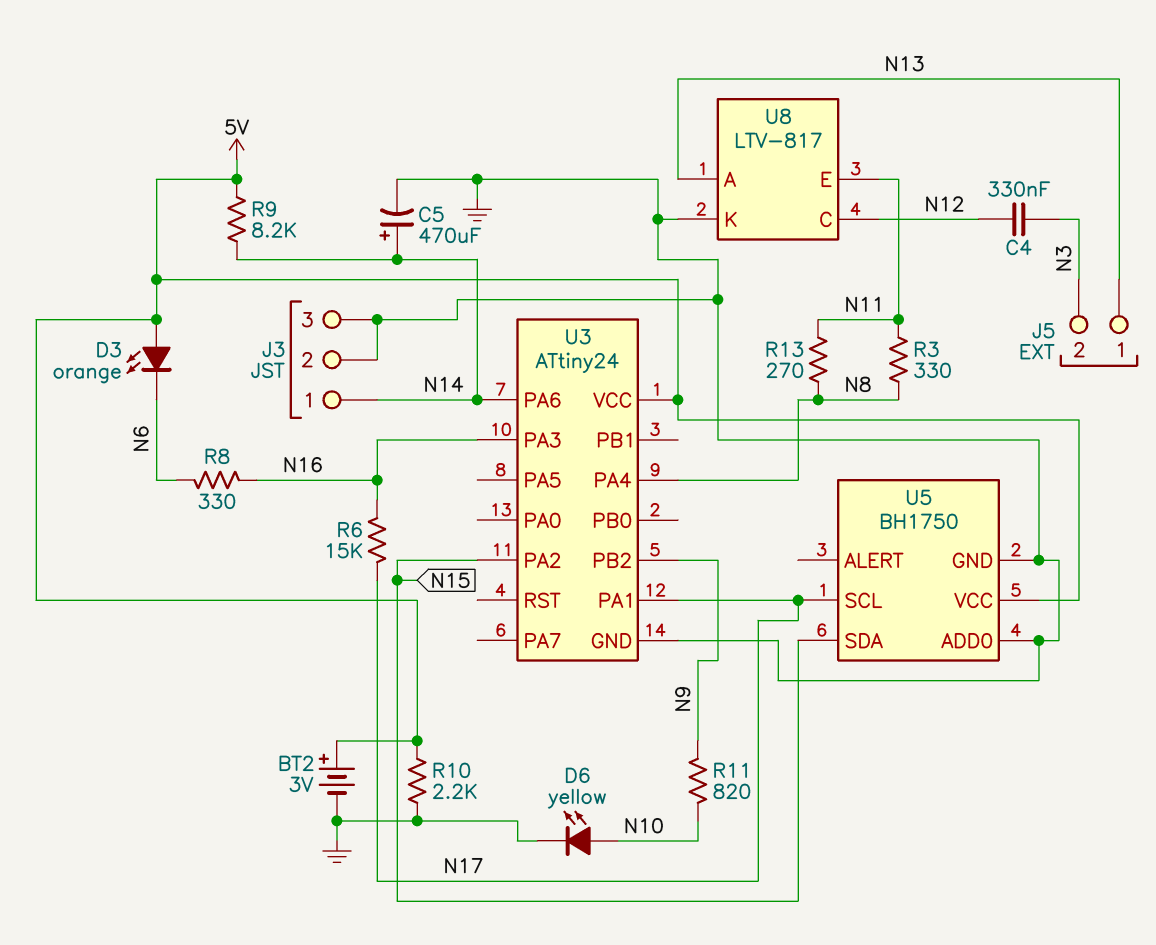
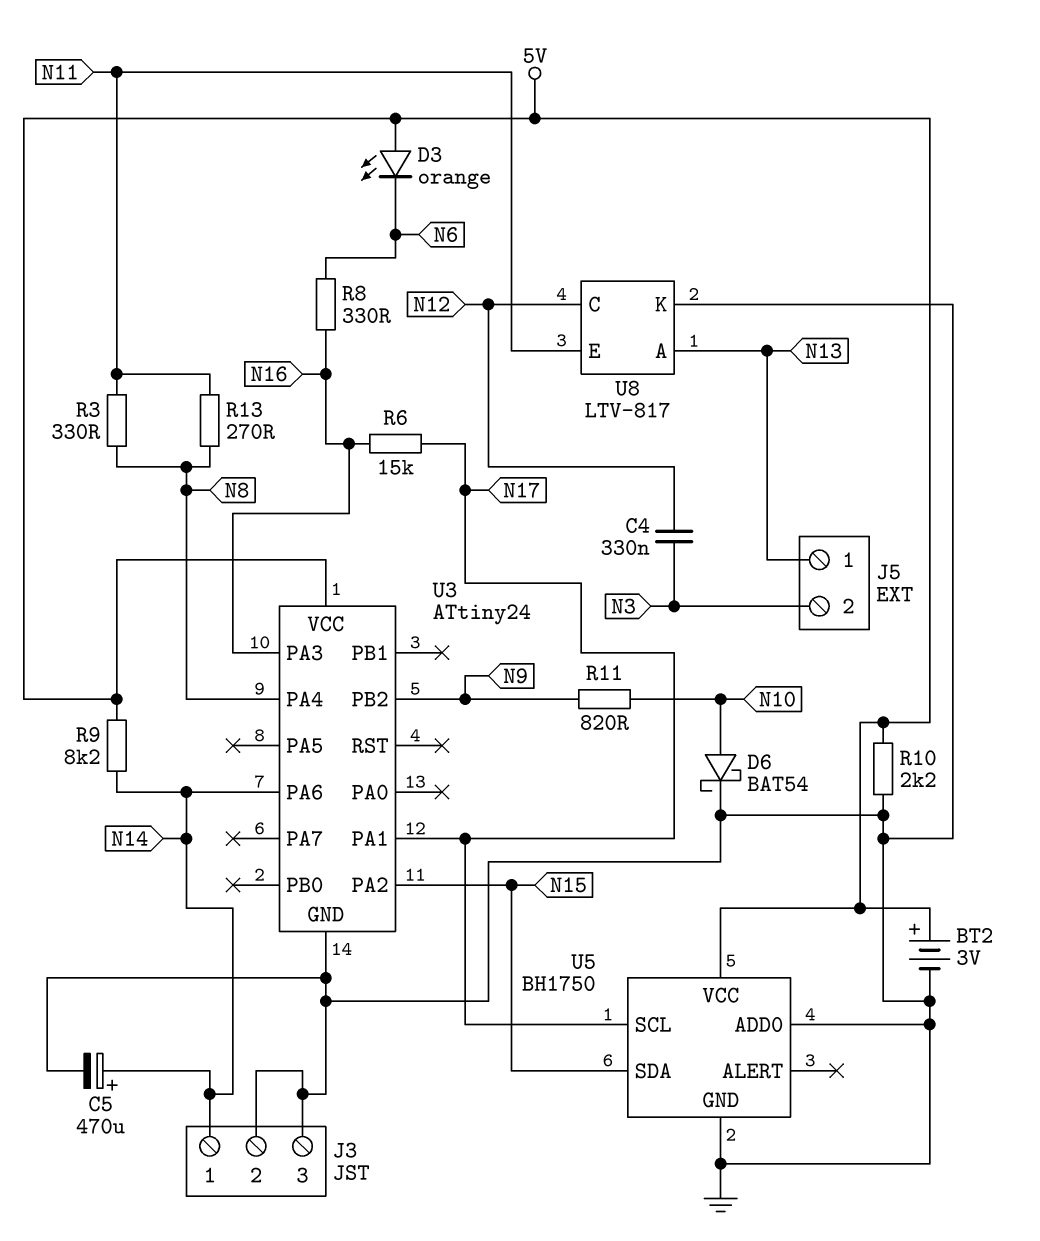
D6: LED yellow (A N10, K GND) -> schottky BAT54 (A N10, K GND)

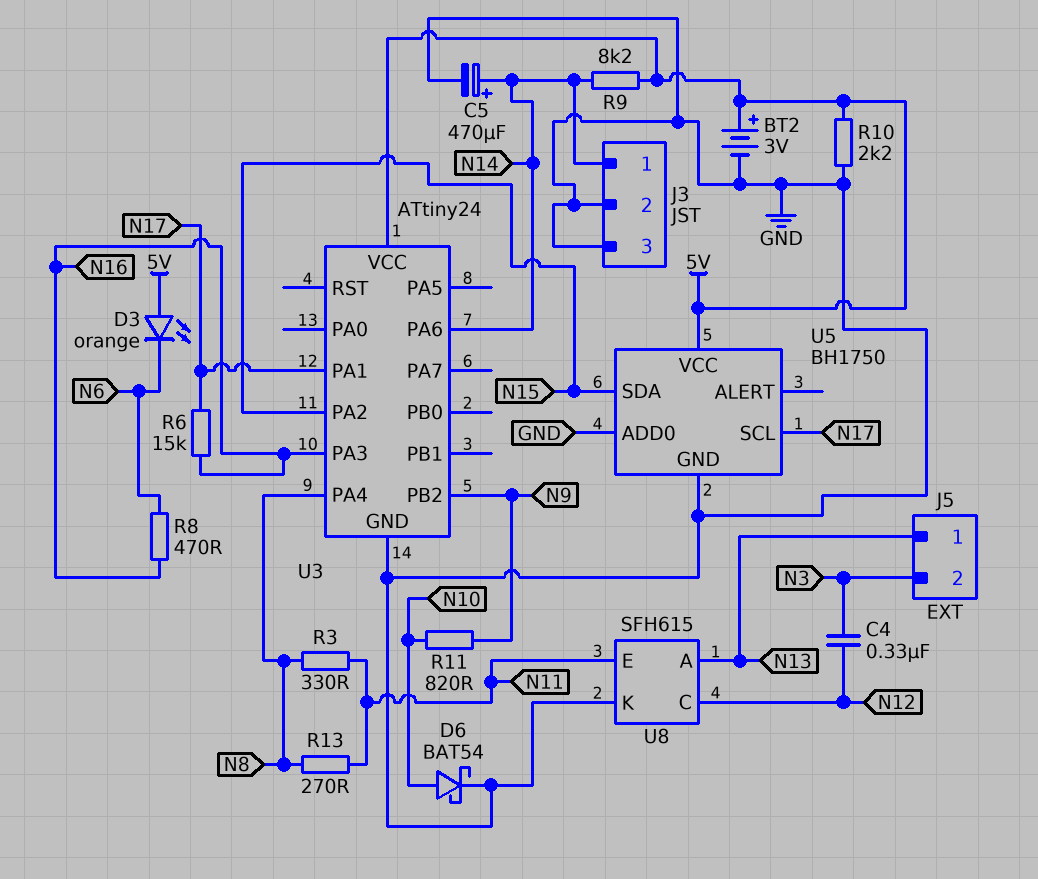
R8: 330 (N6, N16) -> 470 (N6, N16)
U8: LTV-817 -> SFH615

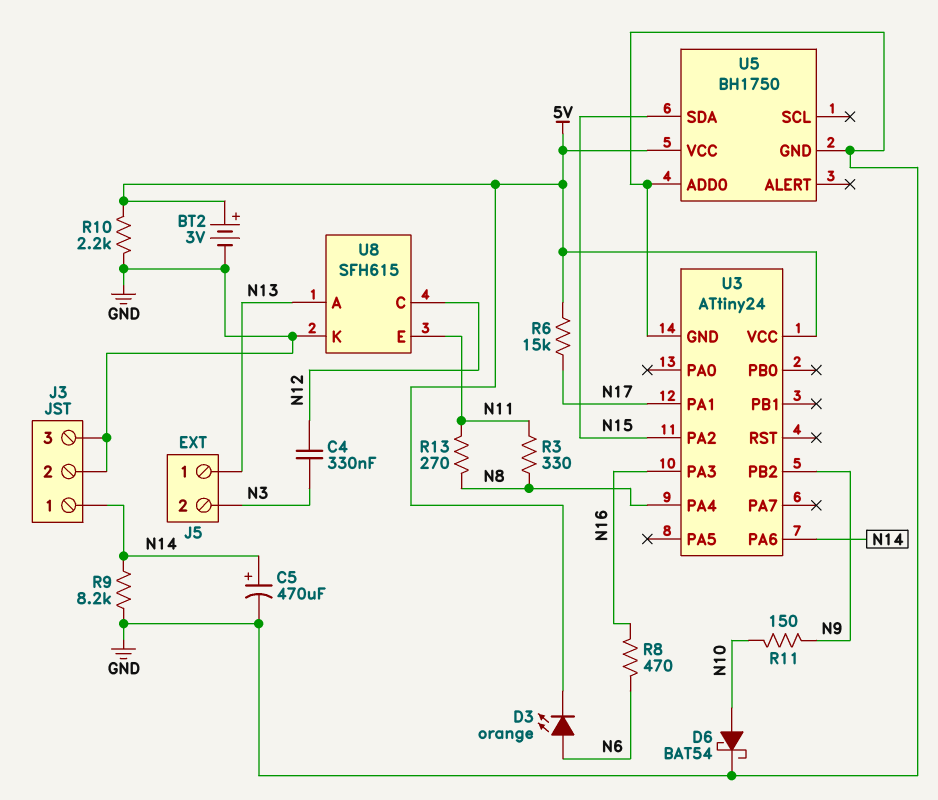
D3: LED orange (A 5V, K N6) -> LED orange (A N6, K 5V)
R6: 15k (N16, N17) -> 15k (5V, N17)
R9: 8.2k (5V, N14) -> 8.2k (GND, N14)
R11: 820 (N9, N10) -> 150 (N9, N10)
U5 pin SCL: N17 -> none

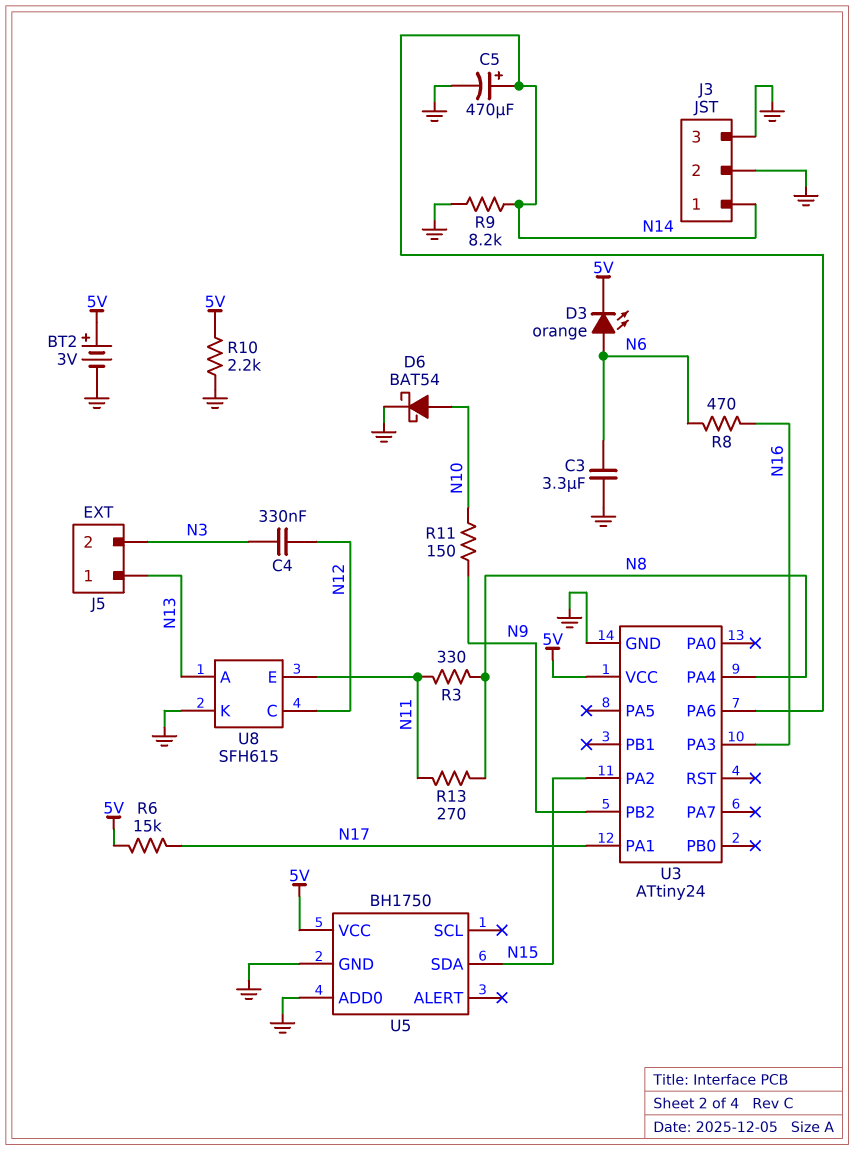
C3: none -> 3.3uF (GND, N6)

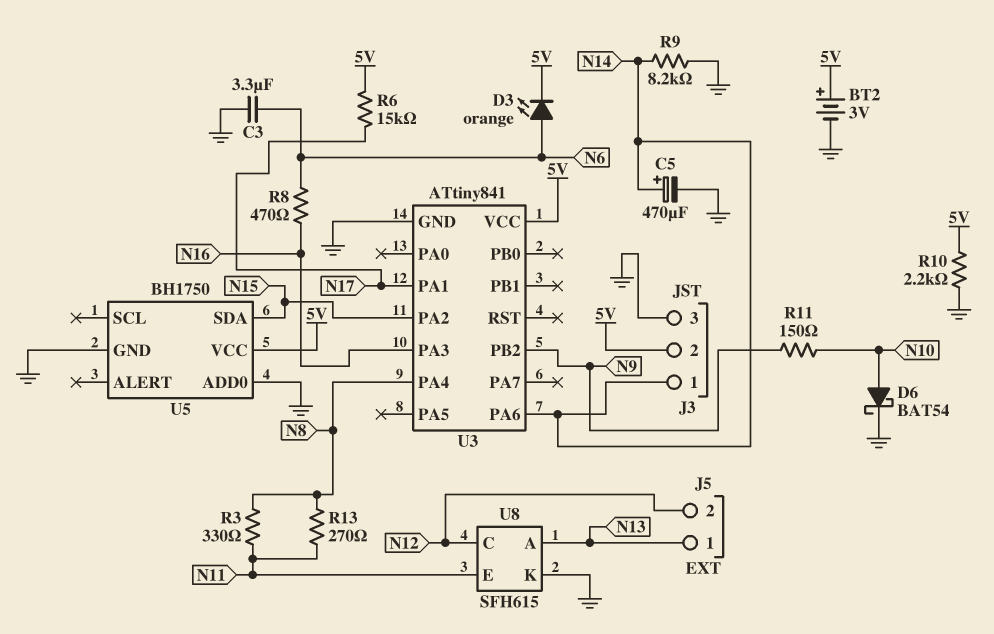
C4: 330nF (N3, N12) -> none
J3 pin 2: GND -> 5V
J5 pin 2: N3 -> N12
U3: ATtiny24 -> ATtiny841

